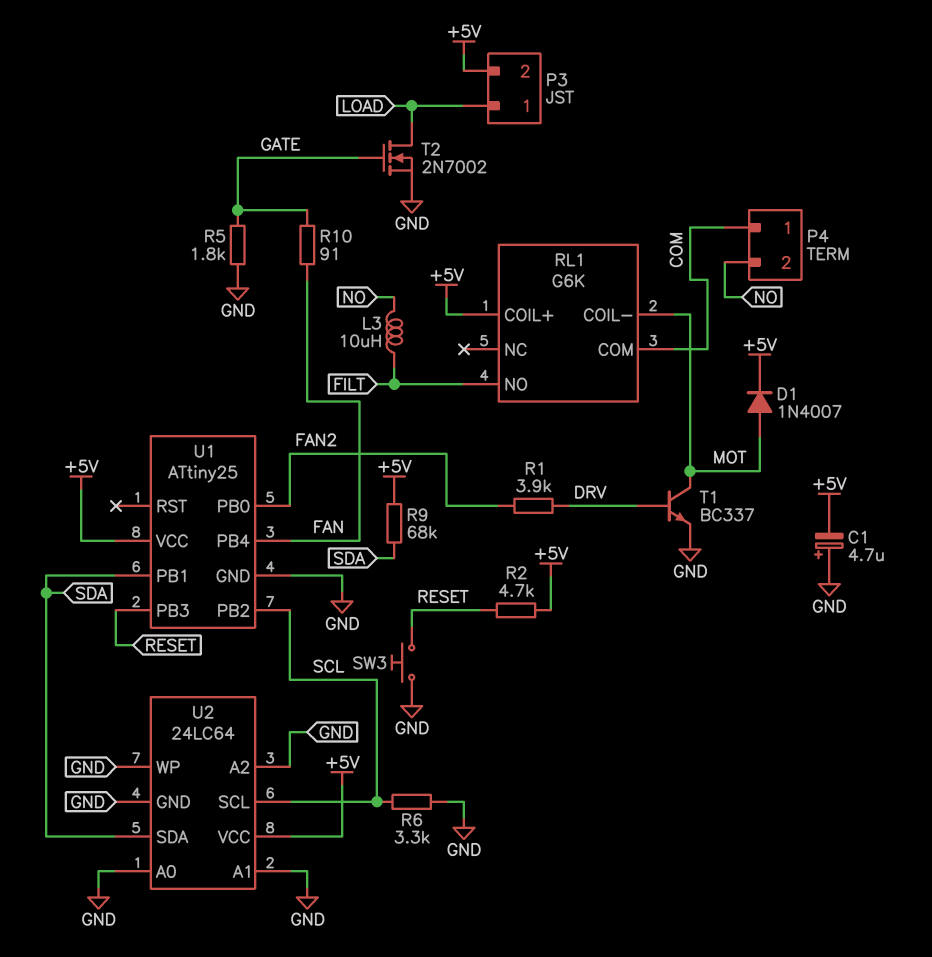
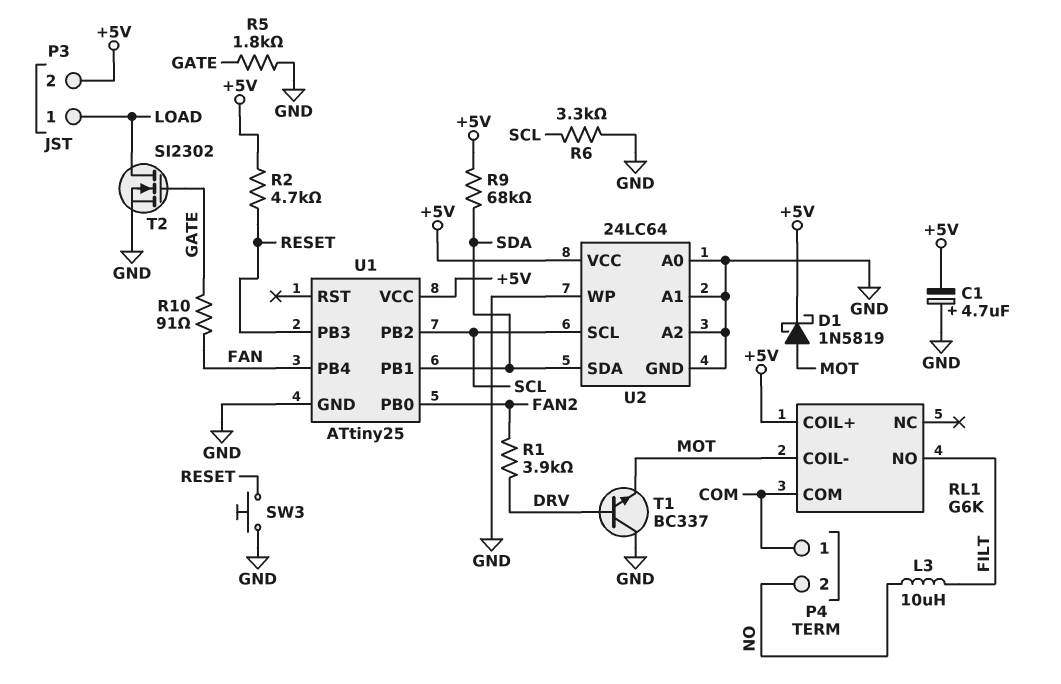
D1: diode 1N4007 (A MOT, K +5V) -> schottky 1N5819 (A MOT, K +5V)
T1: NPN BC337 (B DRV, C MOT, E GND) -> NPN BC337 (B DRV, C GND, E MOT)
T2: NMOS 2N7002 (G GATE, D LOAD, S GND) -> NMOS SI2302 (G GATE, D LOAD, S GND)

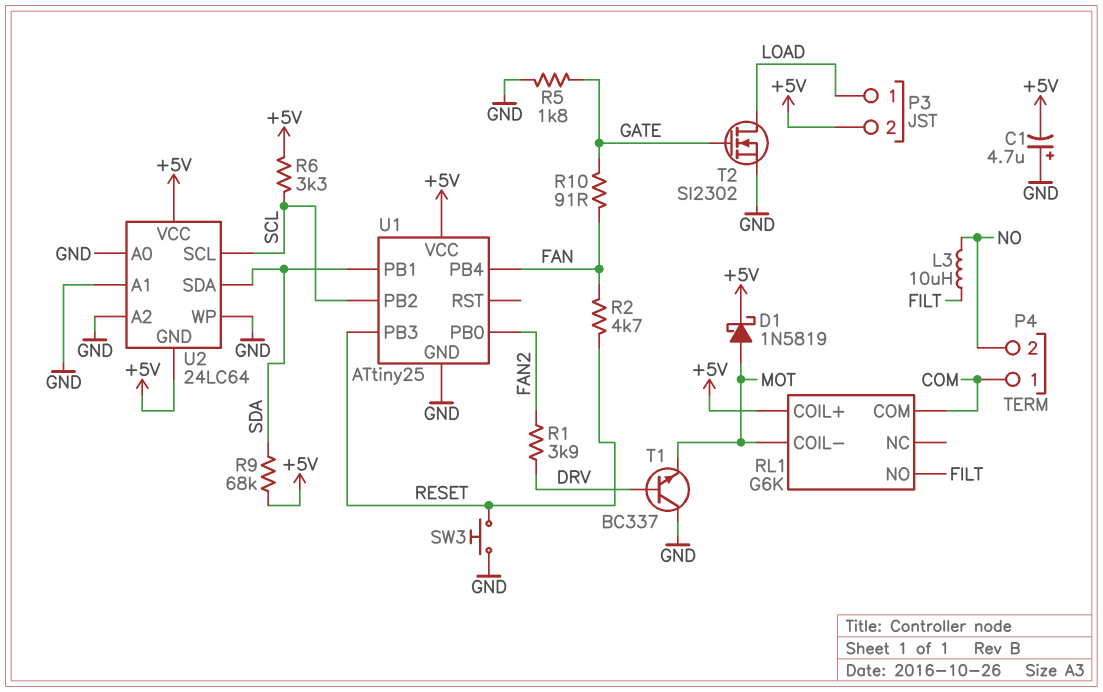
R2: 4.7k (+5V, RESET) -> 4.7k (FAN, RESET)
R6: 3.3k (GND, SCL) -> 3.3k (+5V, SCL)
U2 pin GND: GND -> +5V

